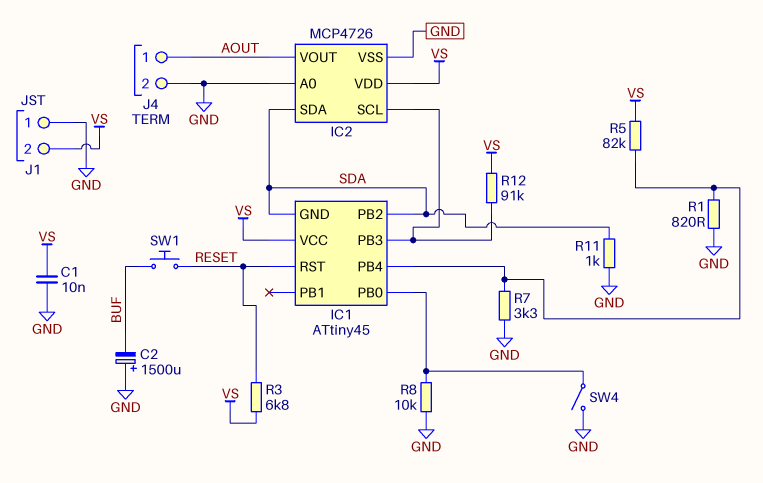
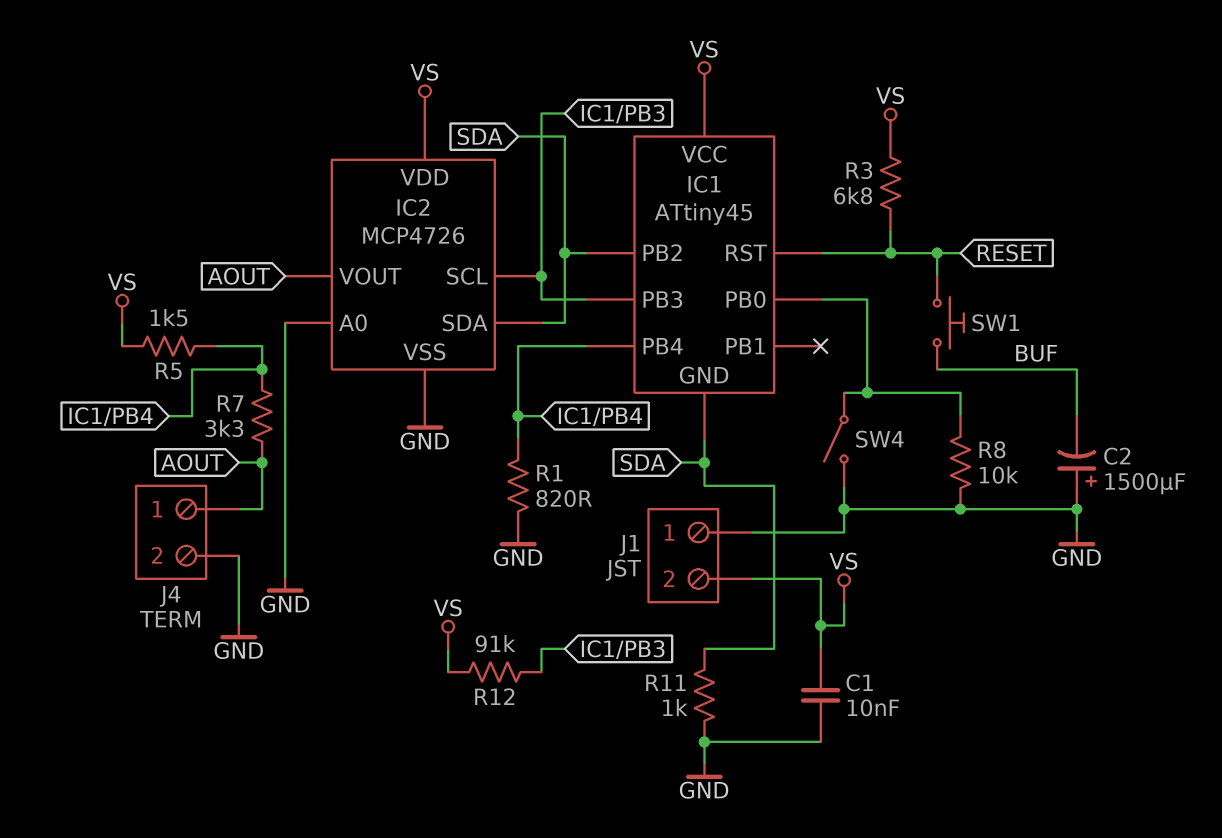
R5: 82k (IC1/PB4, VS) -> 1.5k (IC1/PB4, VS)
R7: 3.3k (GND, IC1/PB4) -> 3.3k (AOUT, IC1/PB4)

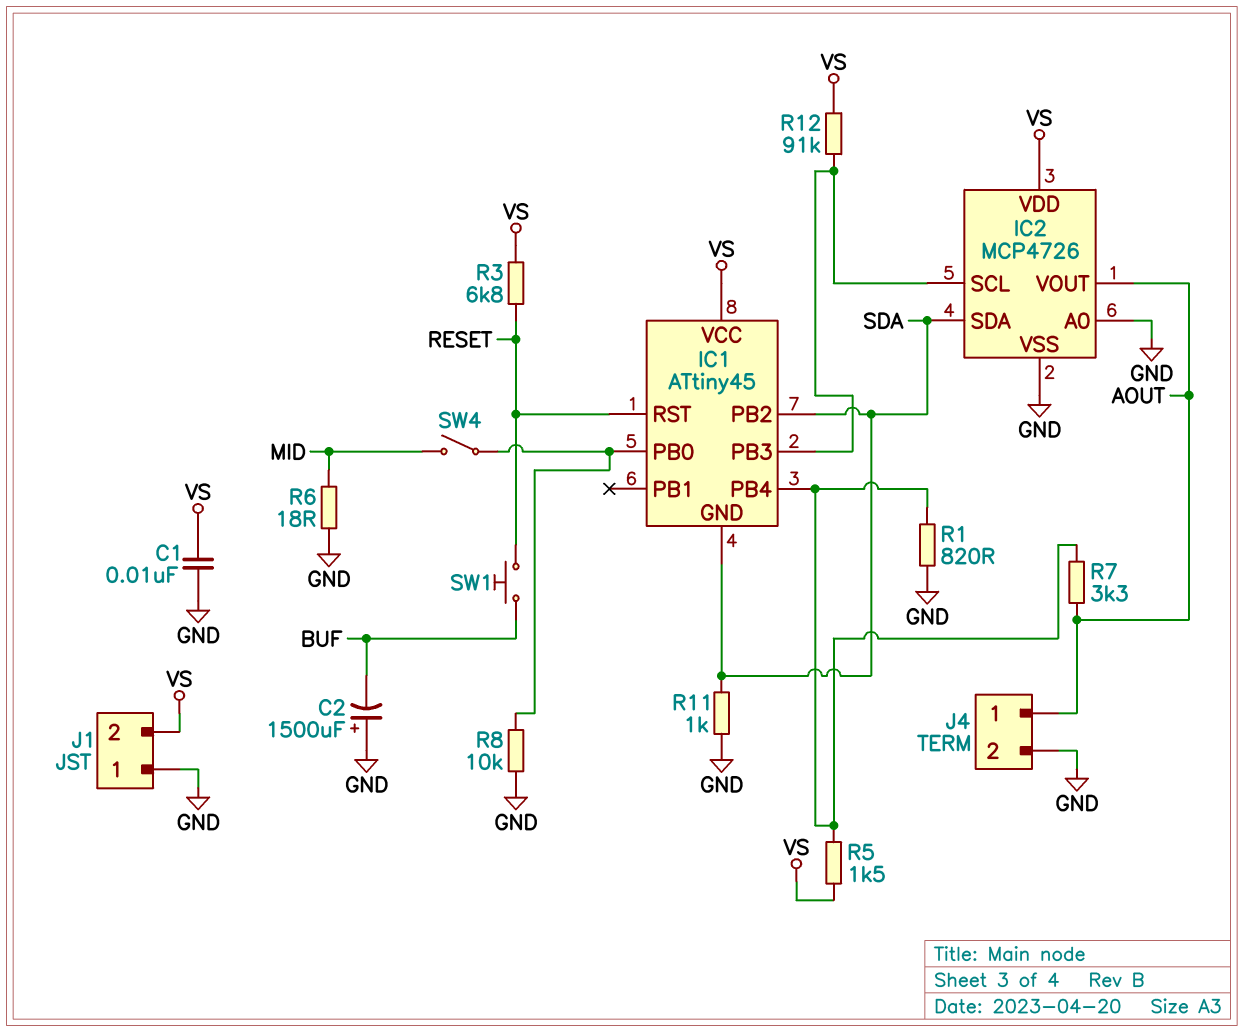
R6: none -> 18 (GND, MID)
SW4: switch (GND, IC1/PB0) -> switch (IC1/PB0, MID)

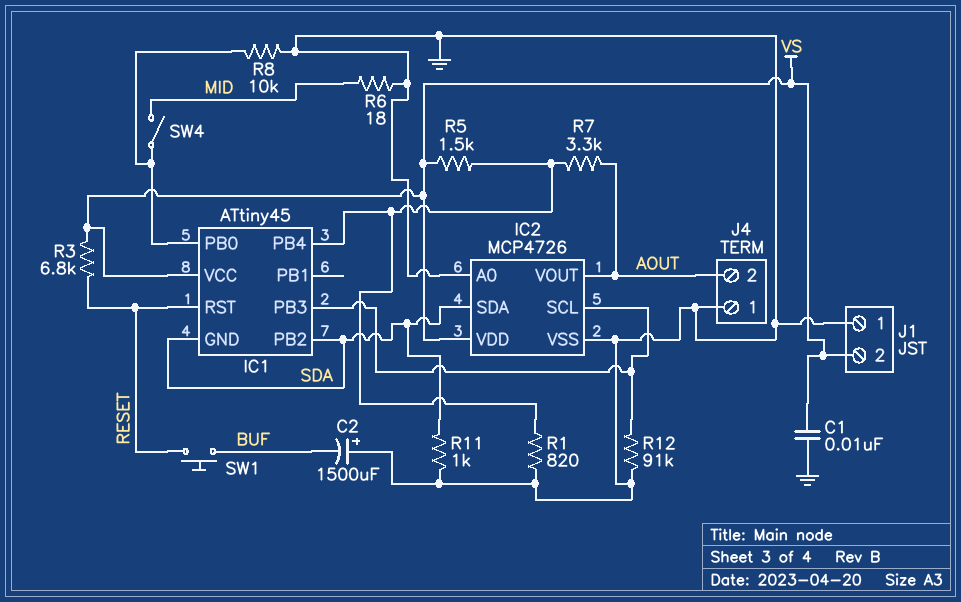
J4 pin 1: AOUT -> GND
J4 pin 2: GND -> AOUT
R12: 91k (IC1/PB3, VS) -> 91k (GND, IC1/PB3)

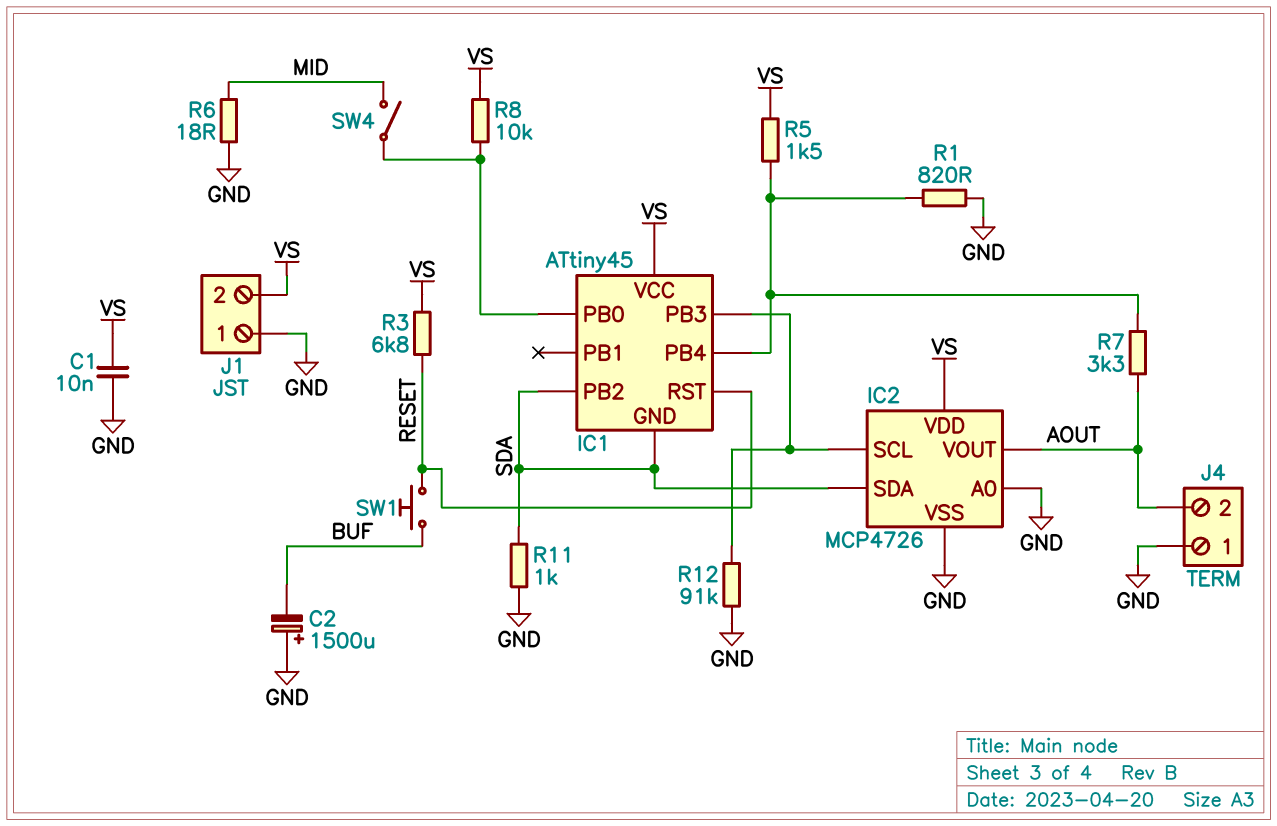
R8: 10k (GND, IC1/PB0) -> 10k (IC1/PB0, VS)

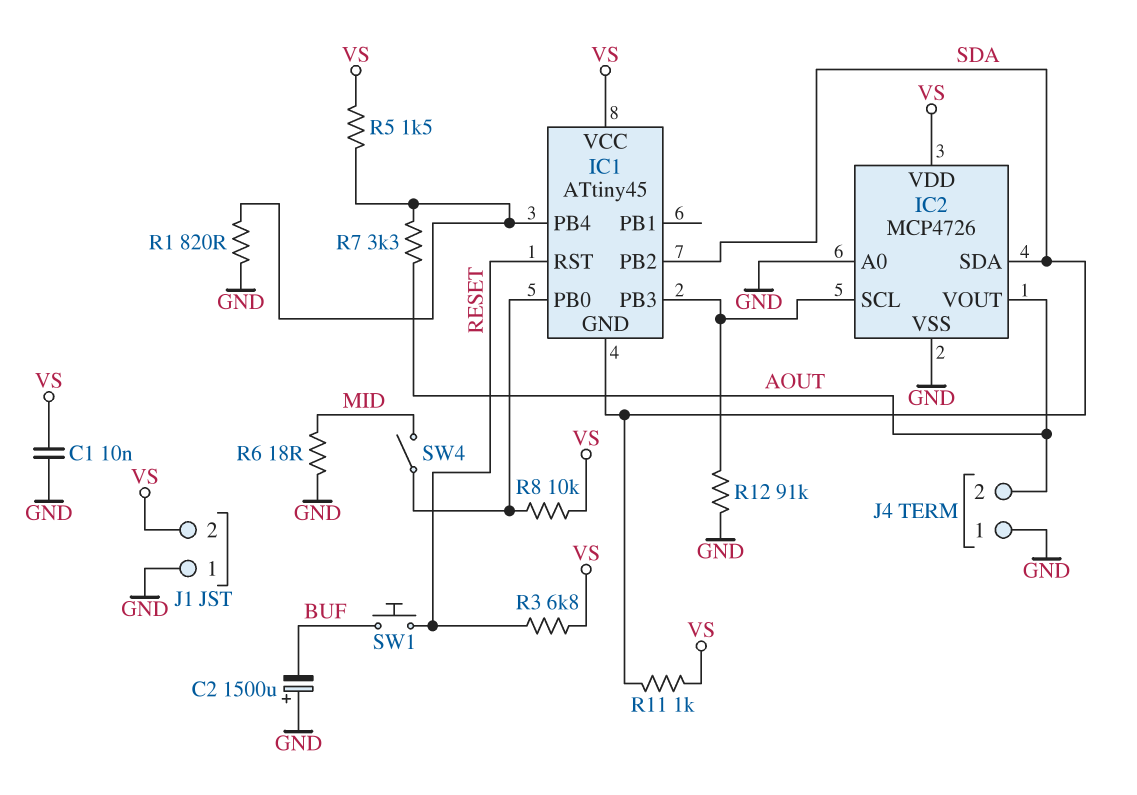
R11: 1k (GND, SDA) -> 1k (SDA, VS)

